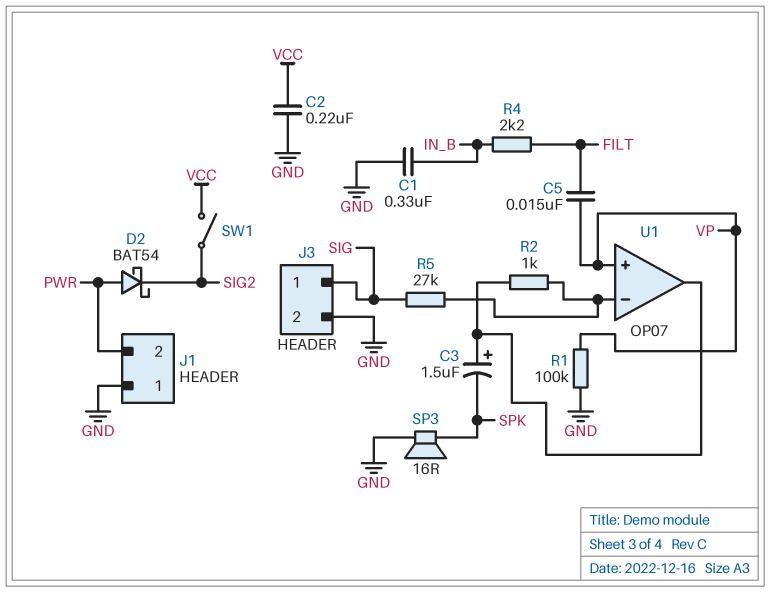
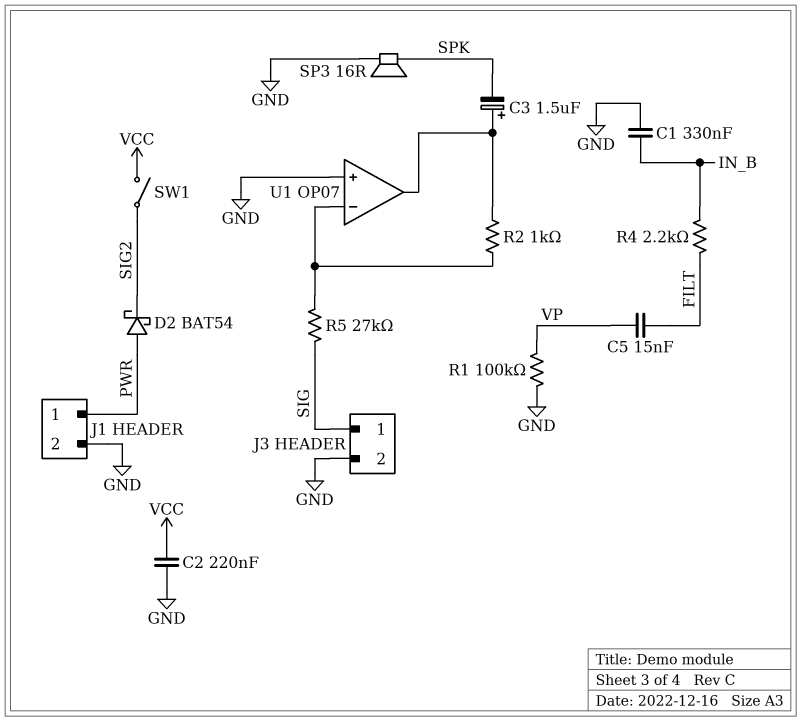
J1 pin 1: GND -> PWR
J1 pin 2: PWR -> GND
U1 pin in+: VP -> GND

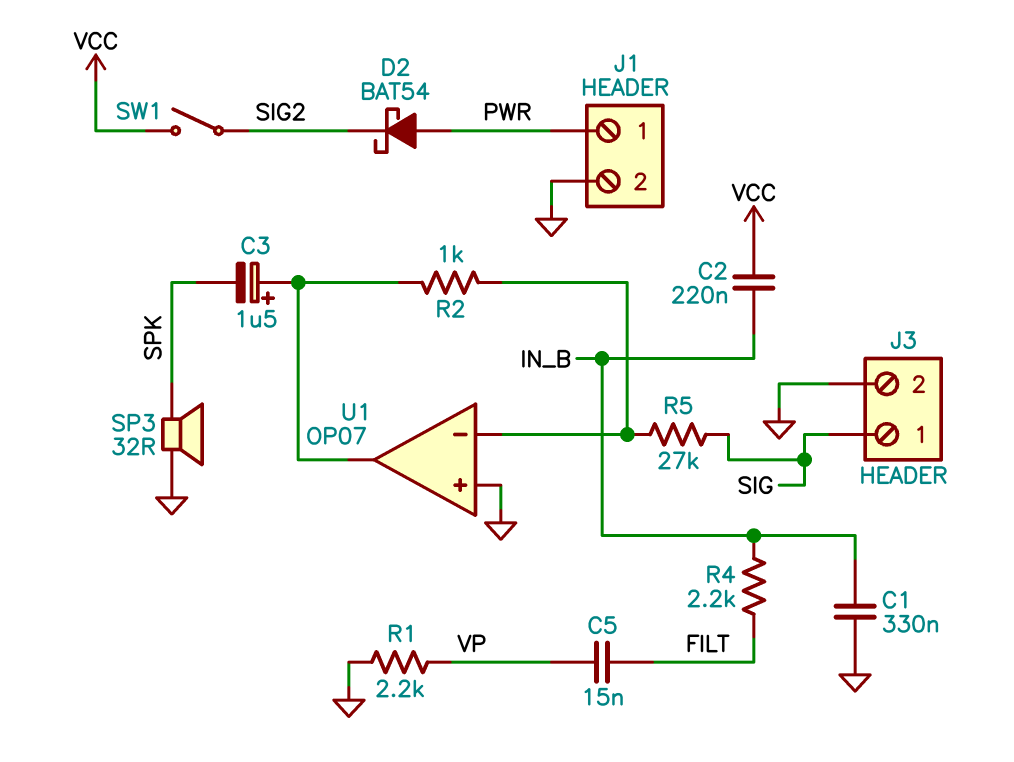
C2: 220nF (GND, VCC) -> 220nF (IN_B, VCC)
R1: 100k (GND, VP) -> 2.2k (GND, VP)
SP3: speaker 16R (GND, SPK) -> speaker 32R (GND, SPK)

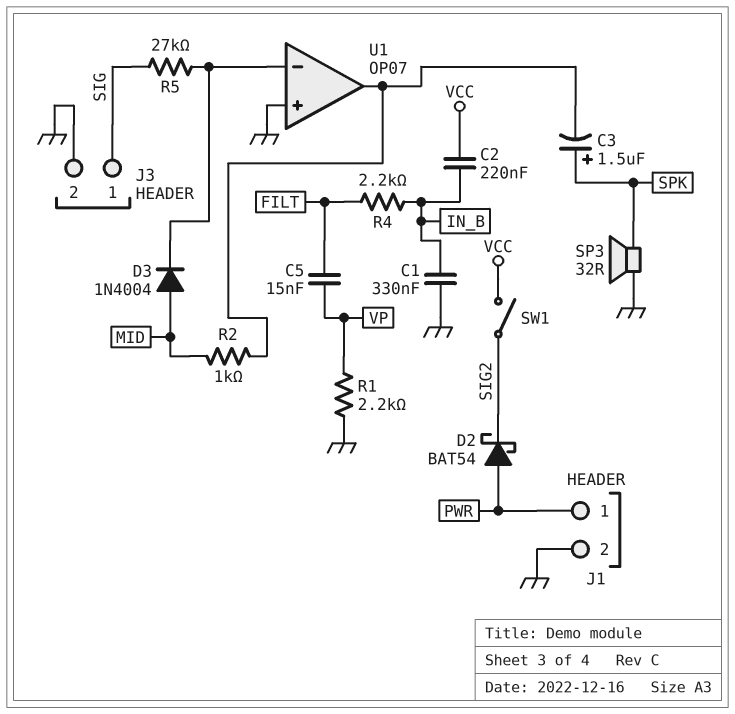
C3: 1.5uF (plus U1/out, minus SPK) -> 1.5uF (plus SPK, minus U1/out)
D3: none -> diode 1N4004 (A MID, K U1/in-)
R2: 1k (U1/in-, U1/out) -> 1k (MID, U1/out)

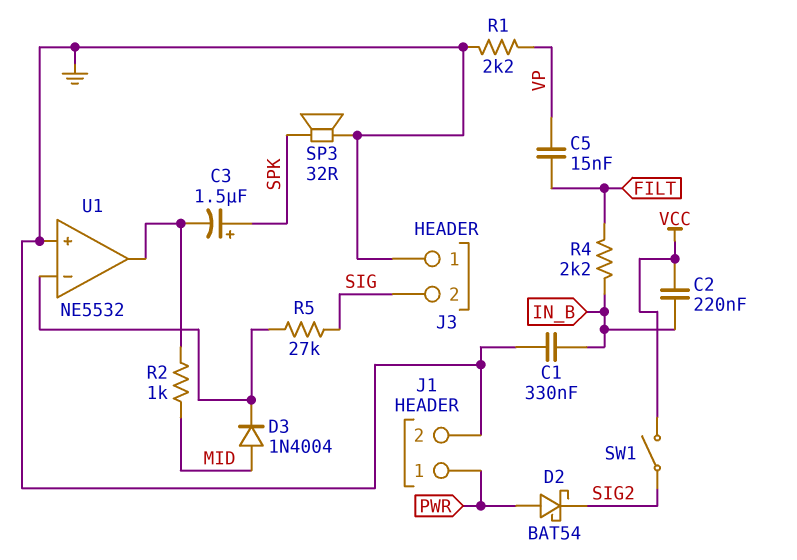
J3 pin 1: SIG -> GND
J3 pin 2: GND -> SIG
U1: OP07 -> NE5532

